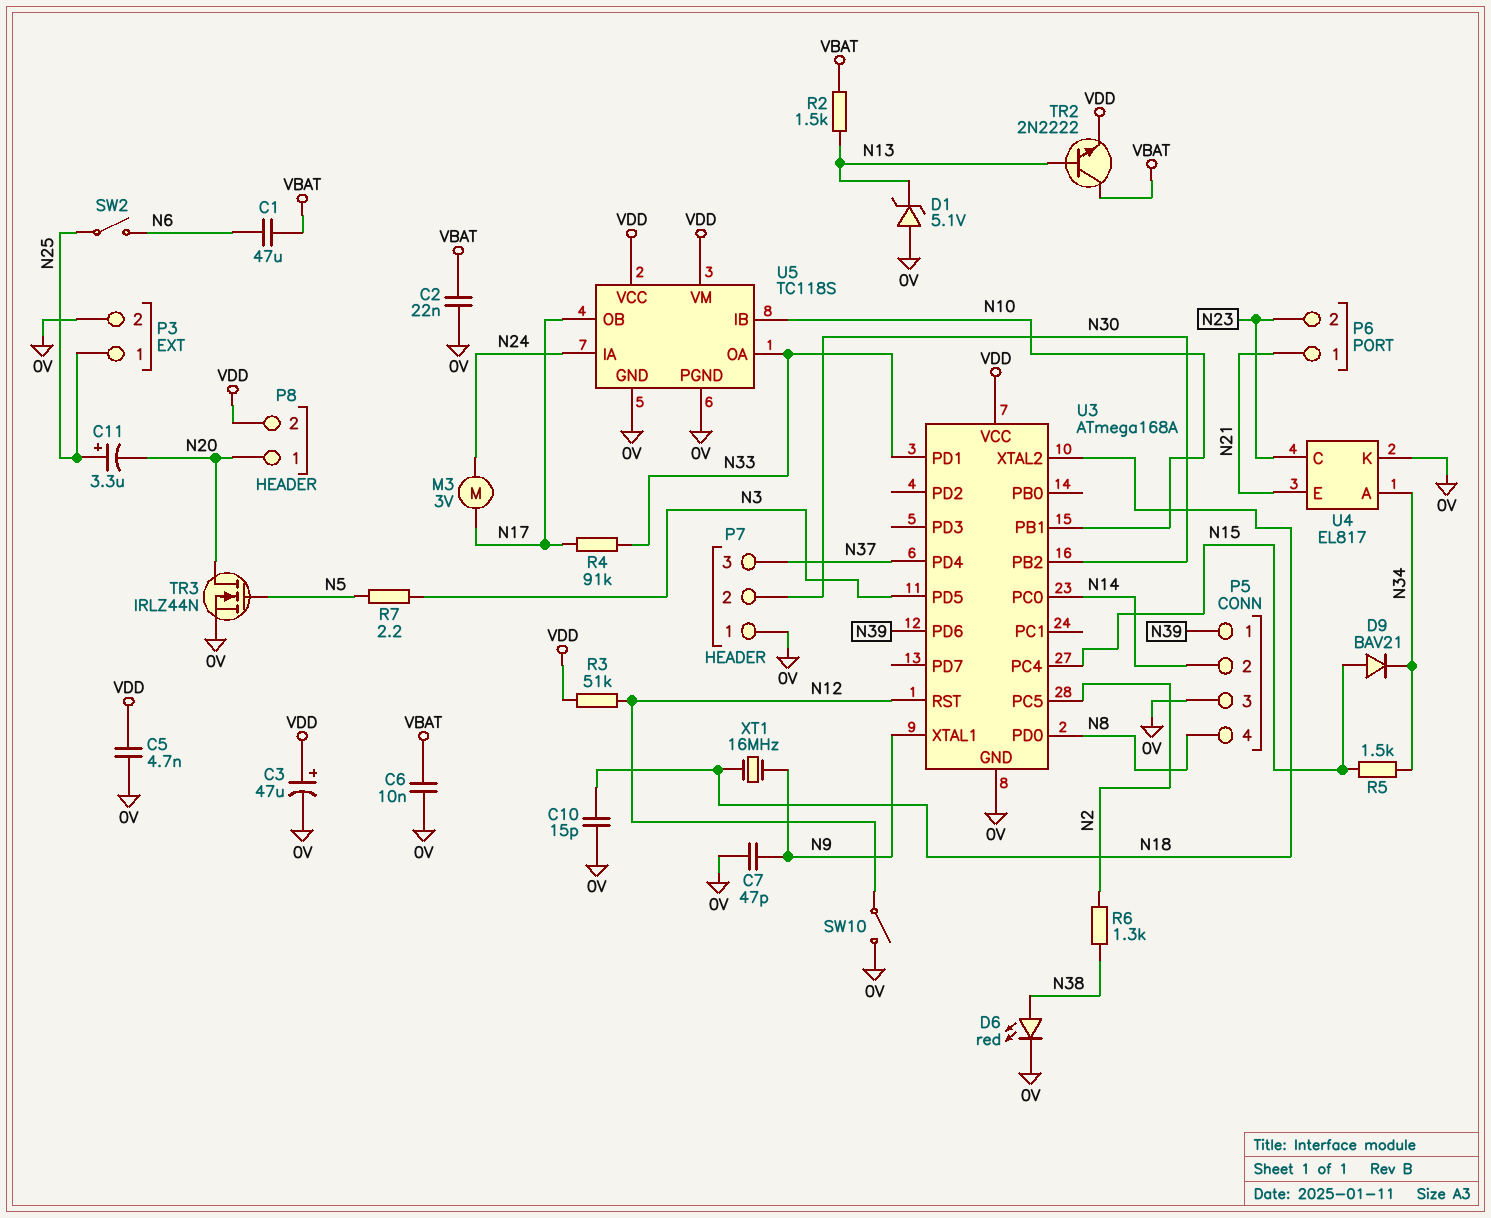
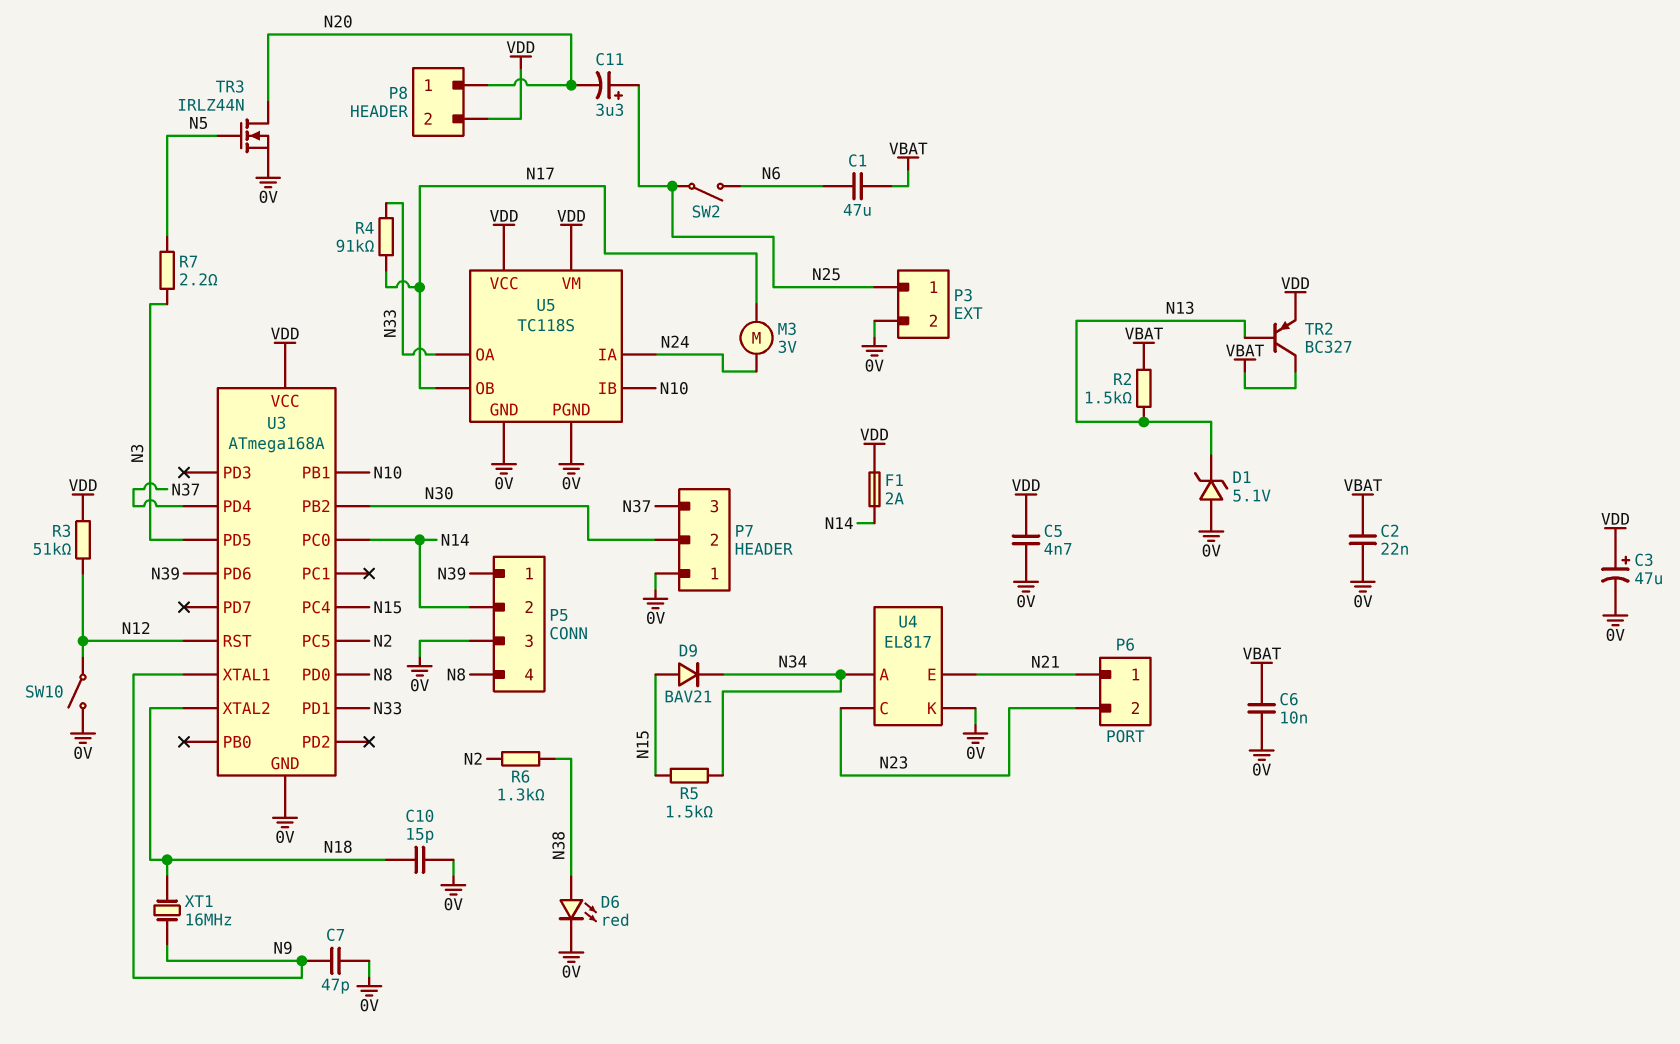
F1: none -> 2A (N14, VDD)
TR2: NPN 2N2222 (B N13, C VBAT, E VDD) -> PNP BC327 (B N13, C VBAT, E VDD)

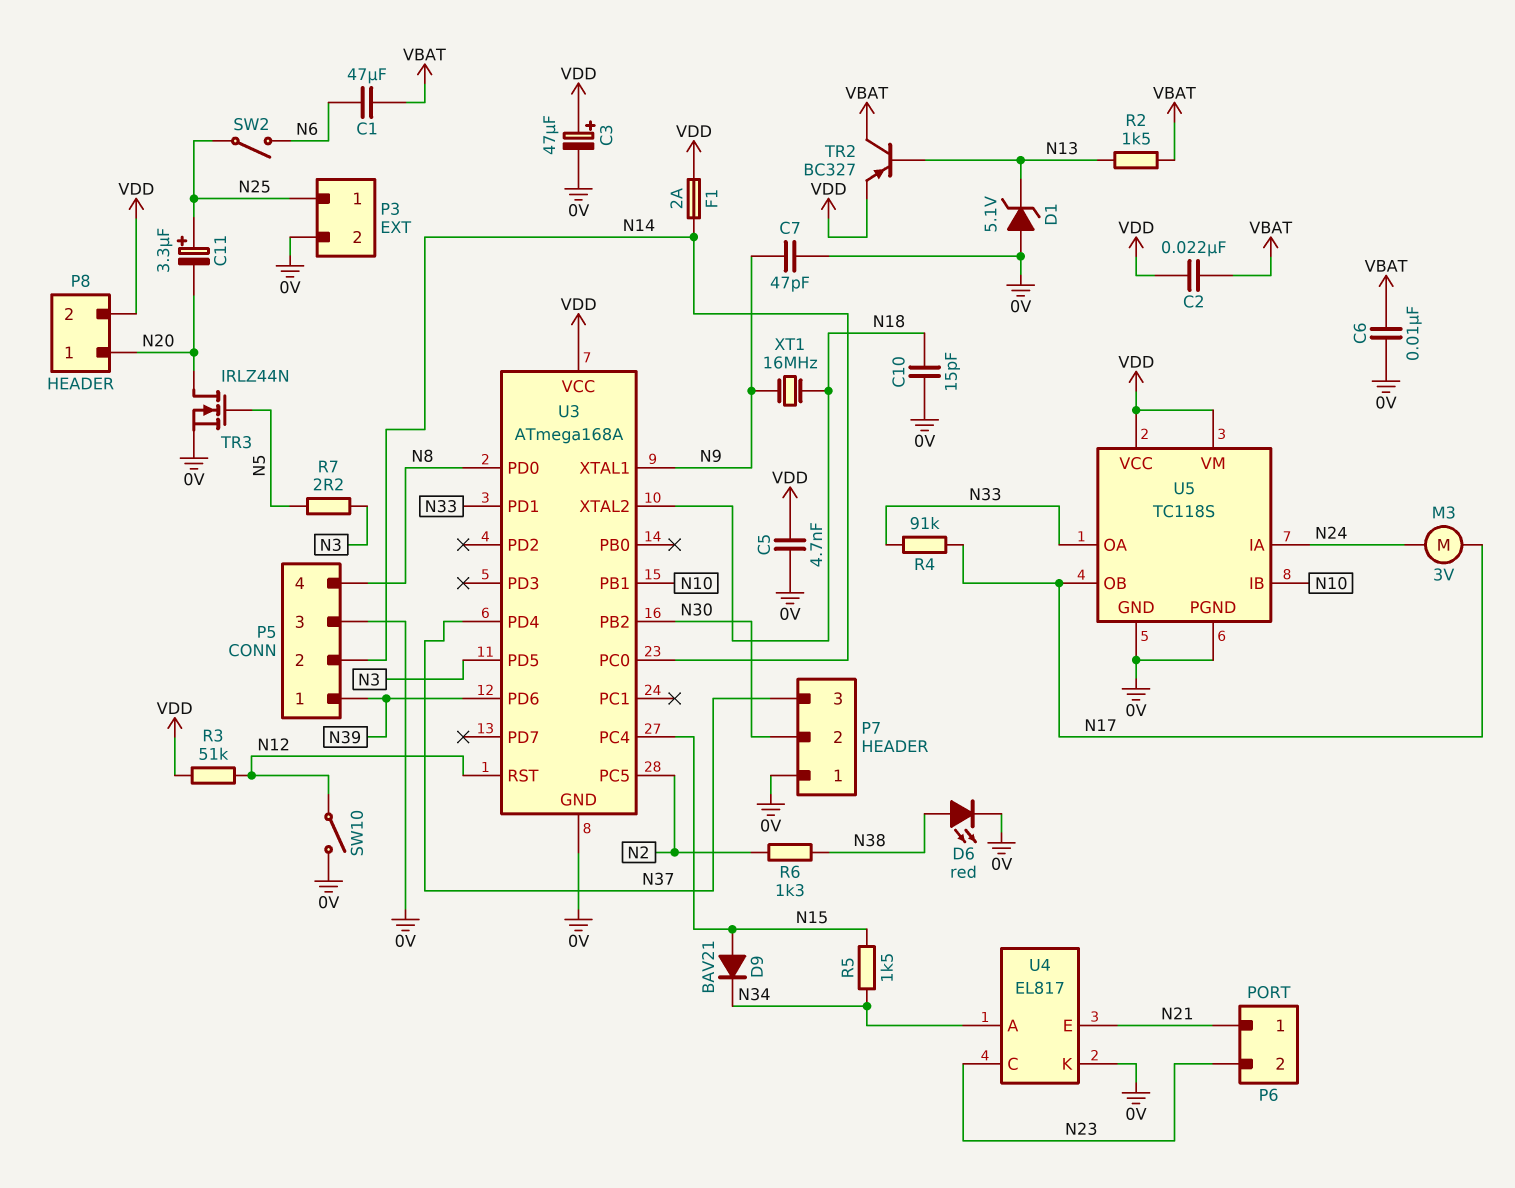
C2: 22nF (0V, VBAT) -> 22nF (VBAT, VDD)

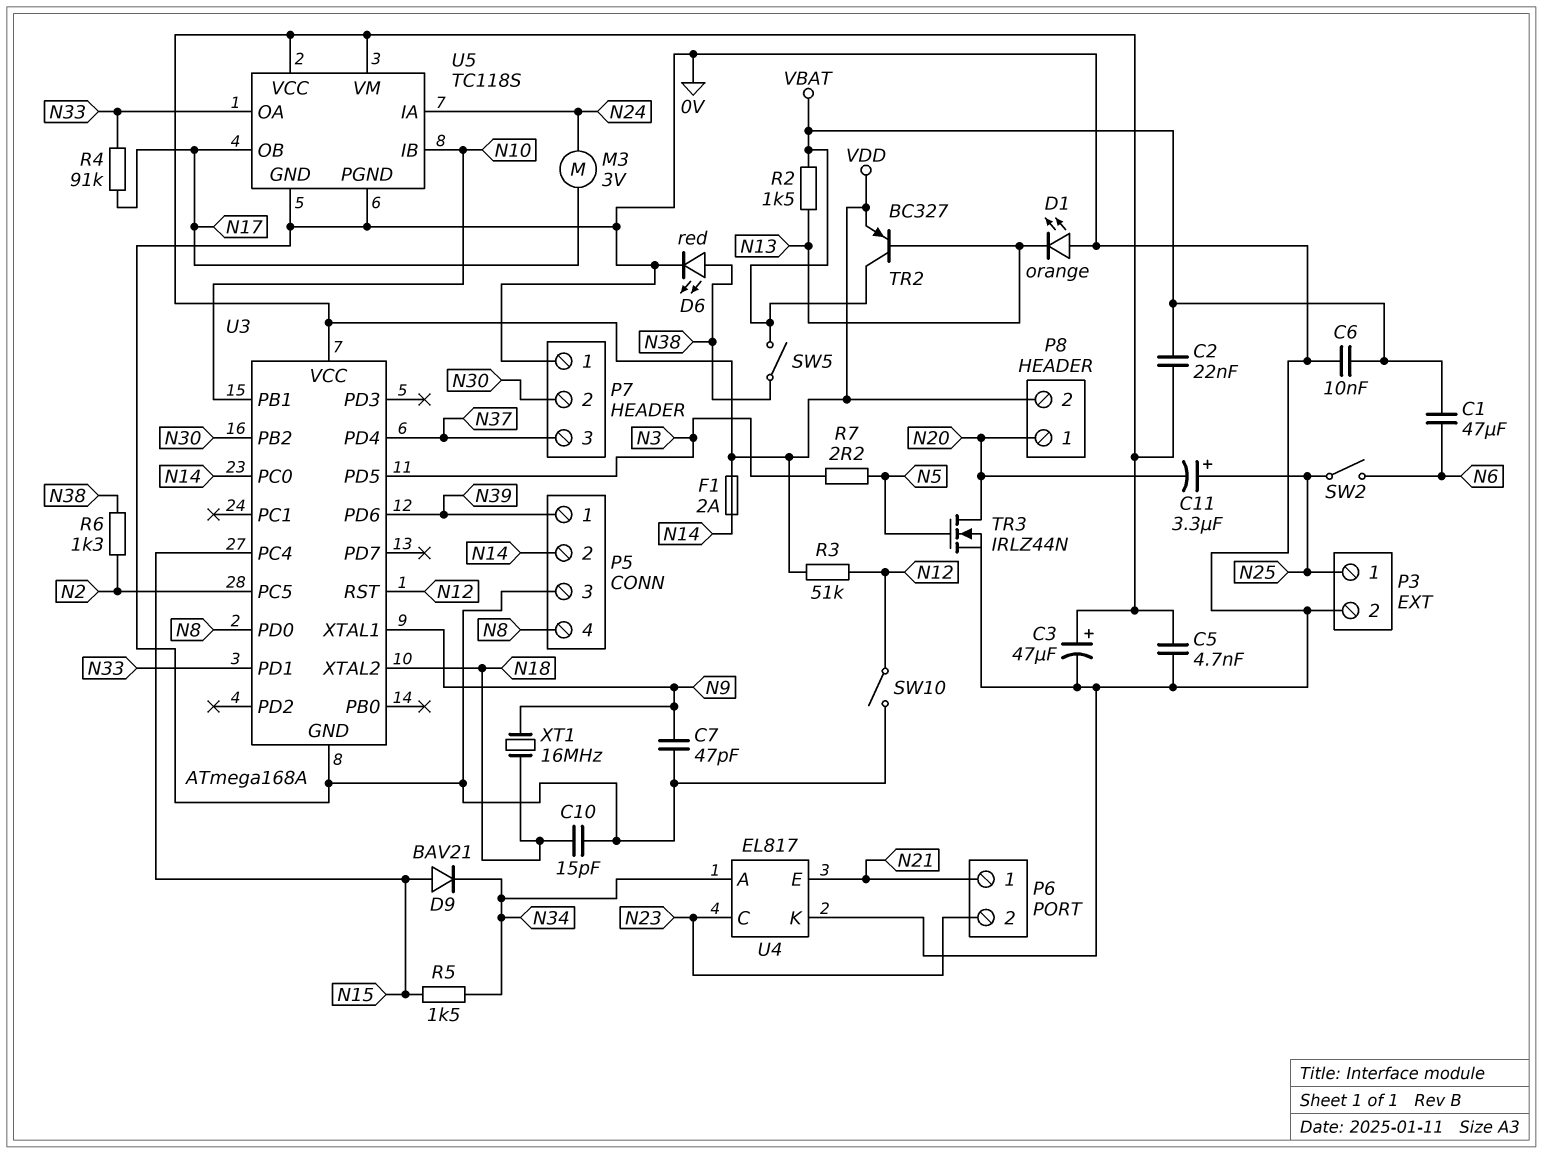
D1: zener 5.1V (A 0V, K N13) -> LED orange (A 0V, K N13)
SW5: none -> switch (N38, VBAT)

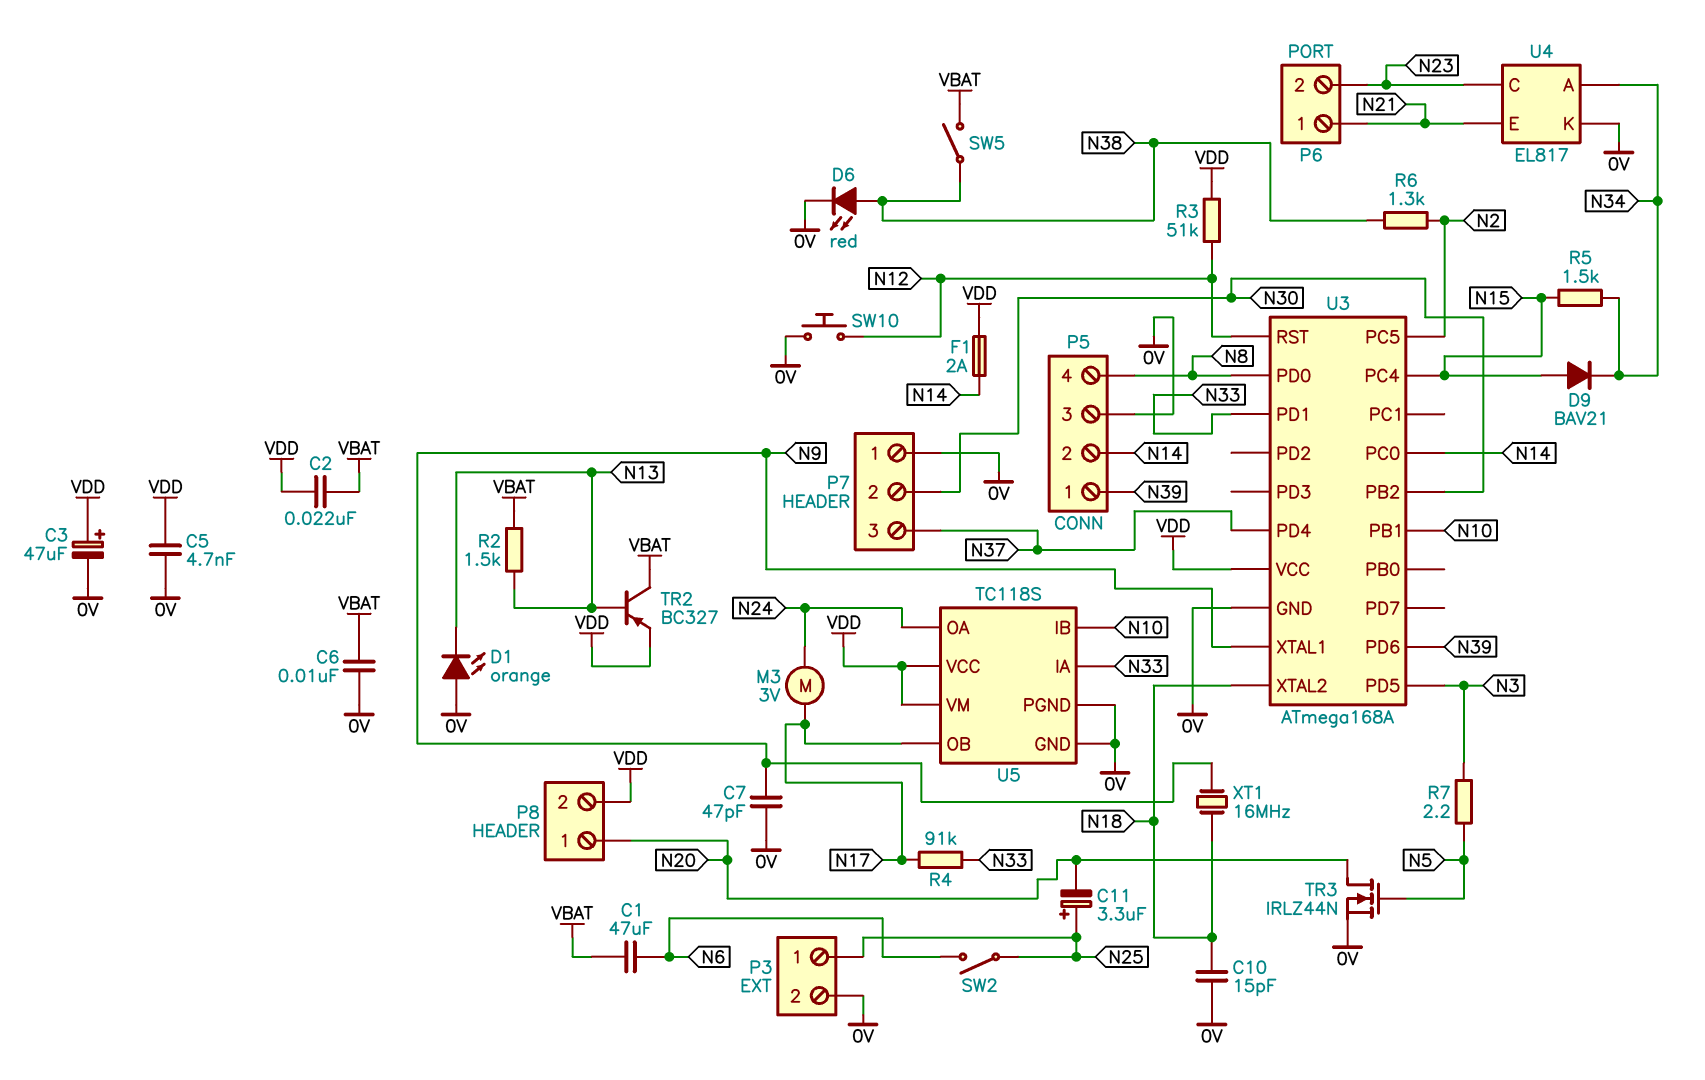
SW10: switch (0V, N12) -> button (0V, N12)
U5 pin IA: N24 -> N33
U5 pin OA: N33 -> N24

